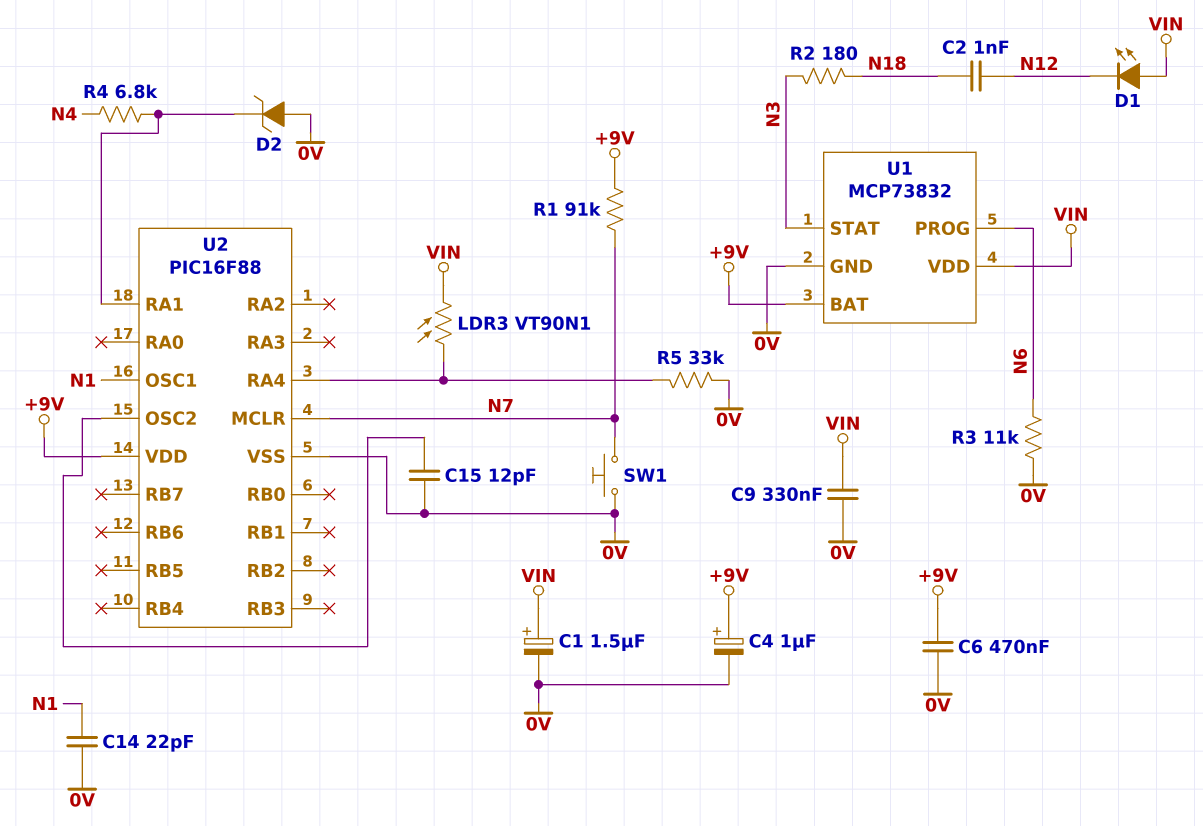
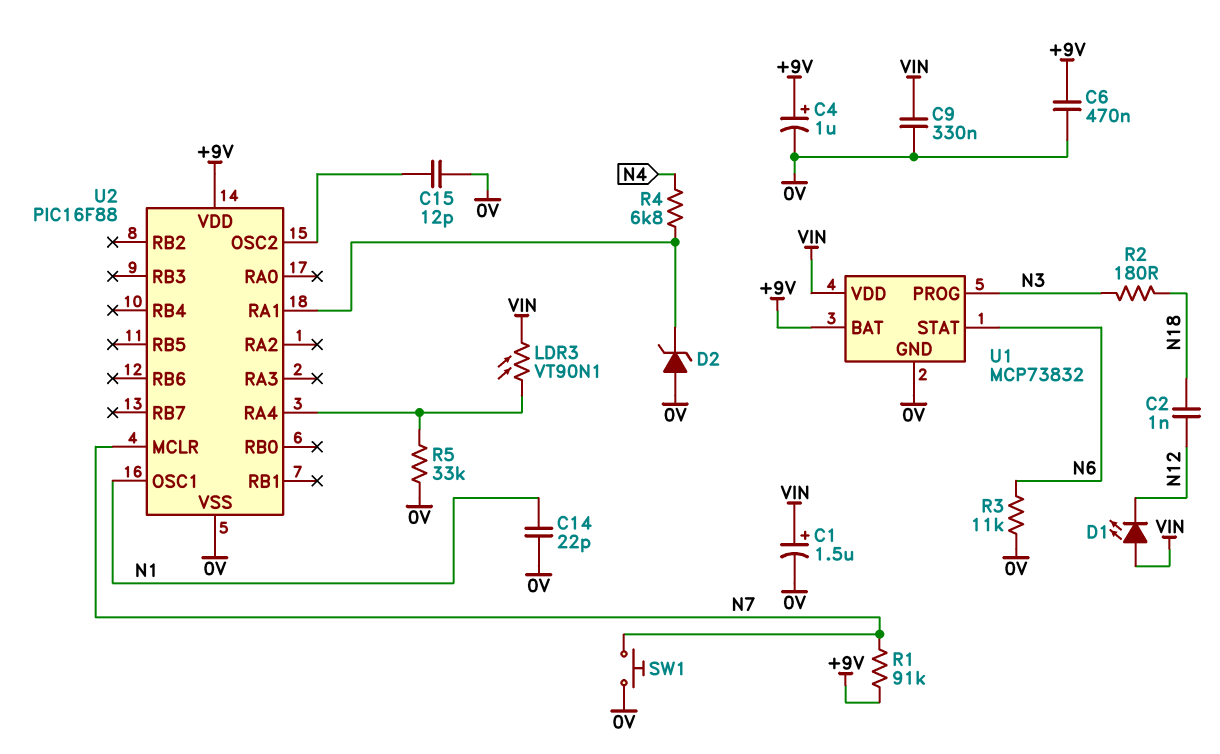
U1 pin PROG: N6 -> N3
U1 pin STAT: N3 -> N6

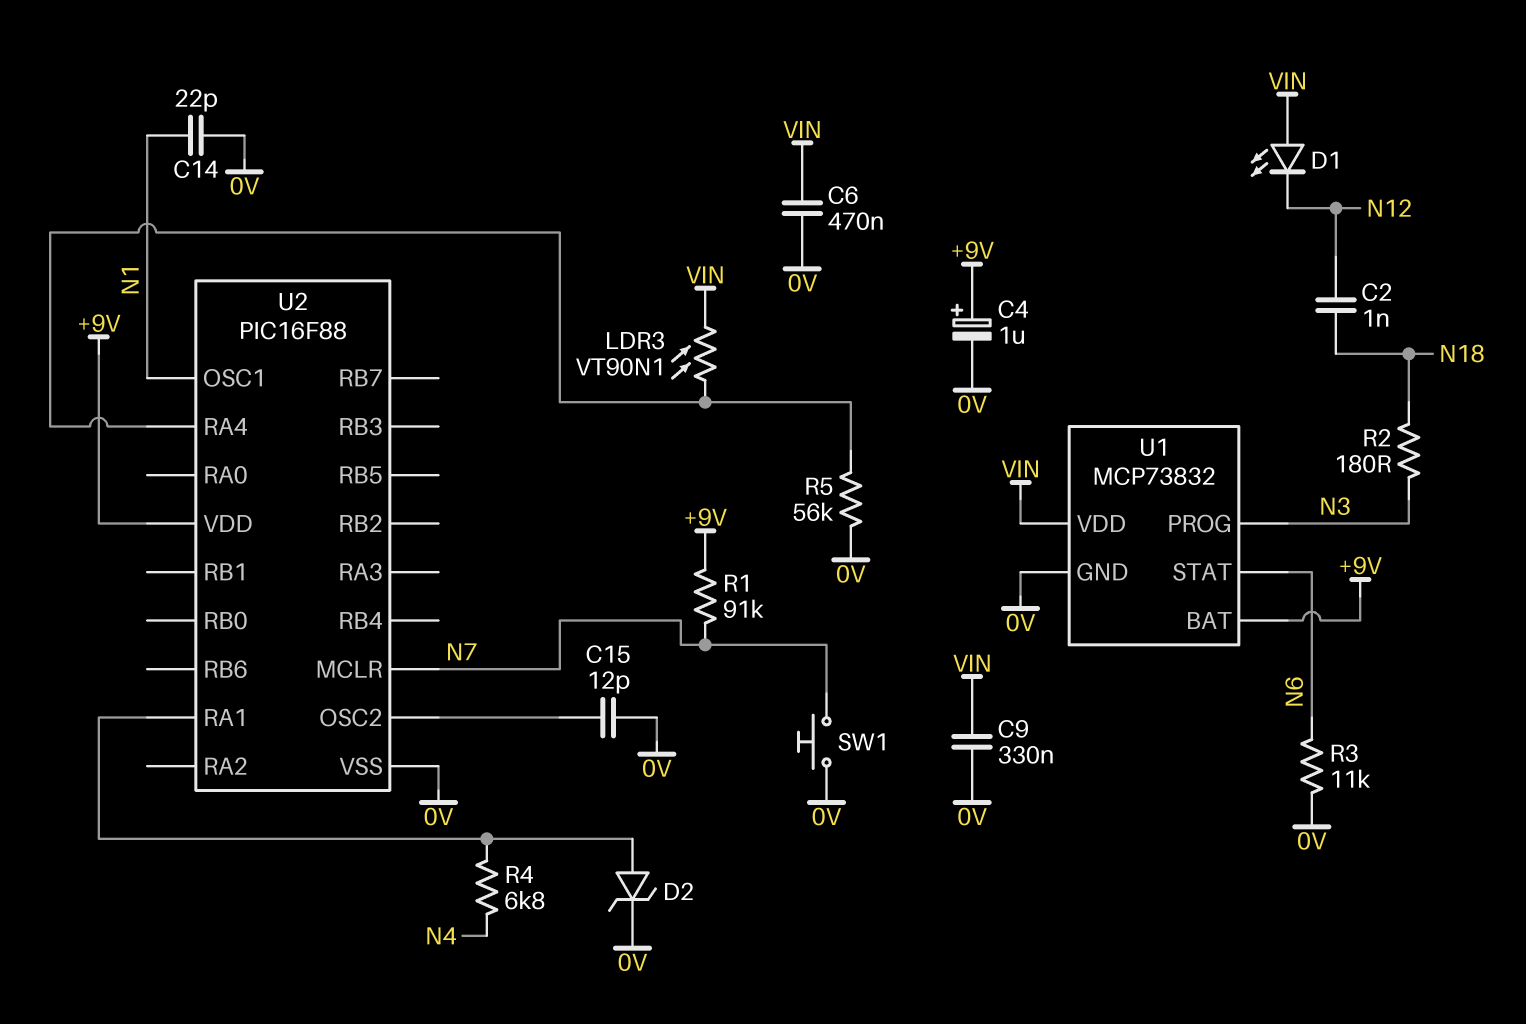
C1: 1.5uF (plus VIN, minus 0V) -> none
C6: 470nF (+9V, 0V) -> 470nF (0V, VIN)
D2: zener (A 0V, K U2/RA1) -> zener (A U2/RA1, K 0V)
R5: 33k (0V, U2/RA4) -> 56k (0V, U2/RA4)

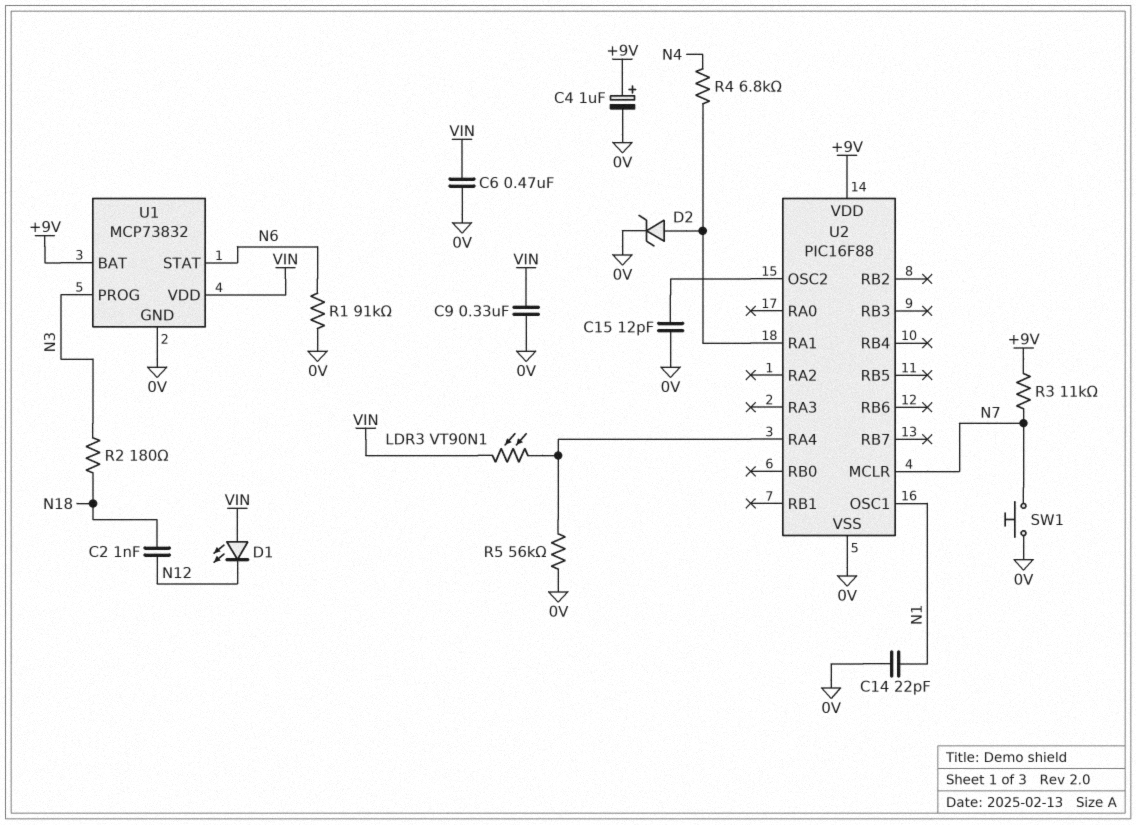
R1: 91k (+9V, N7) -> 91k (0V, N6)
R3: 11k (0V, N6) -> 11k (+9V, N7)

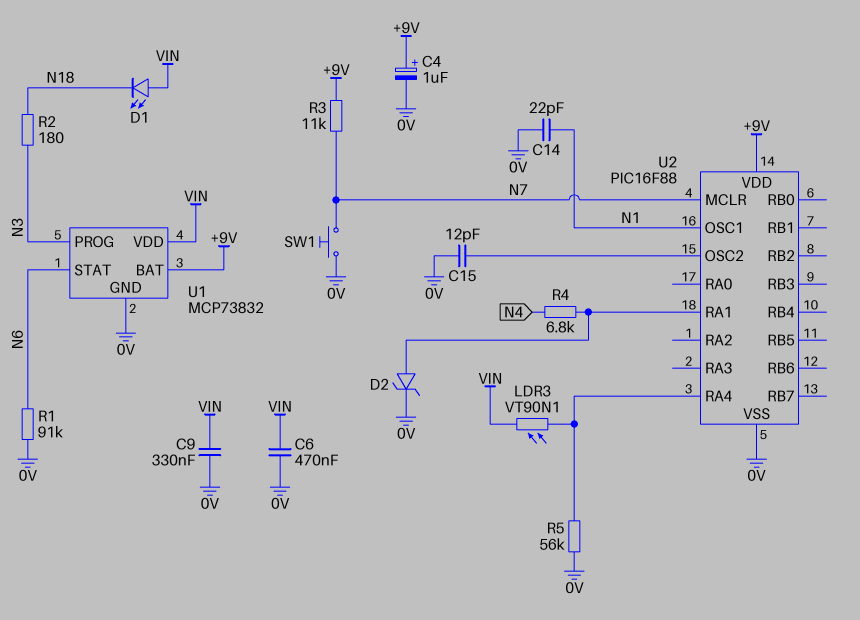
C2: 1nF (N12, N18) -> none
D1: LED (A VIN, K N12) -> LED (A VIN, K N18)

